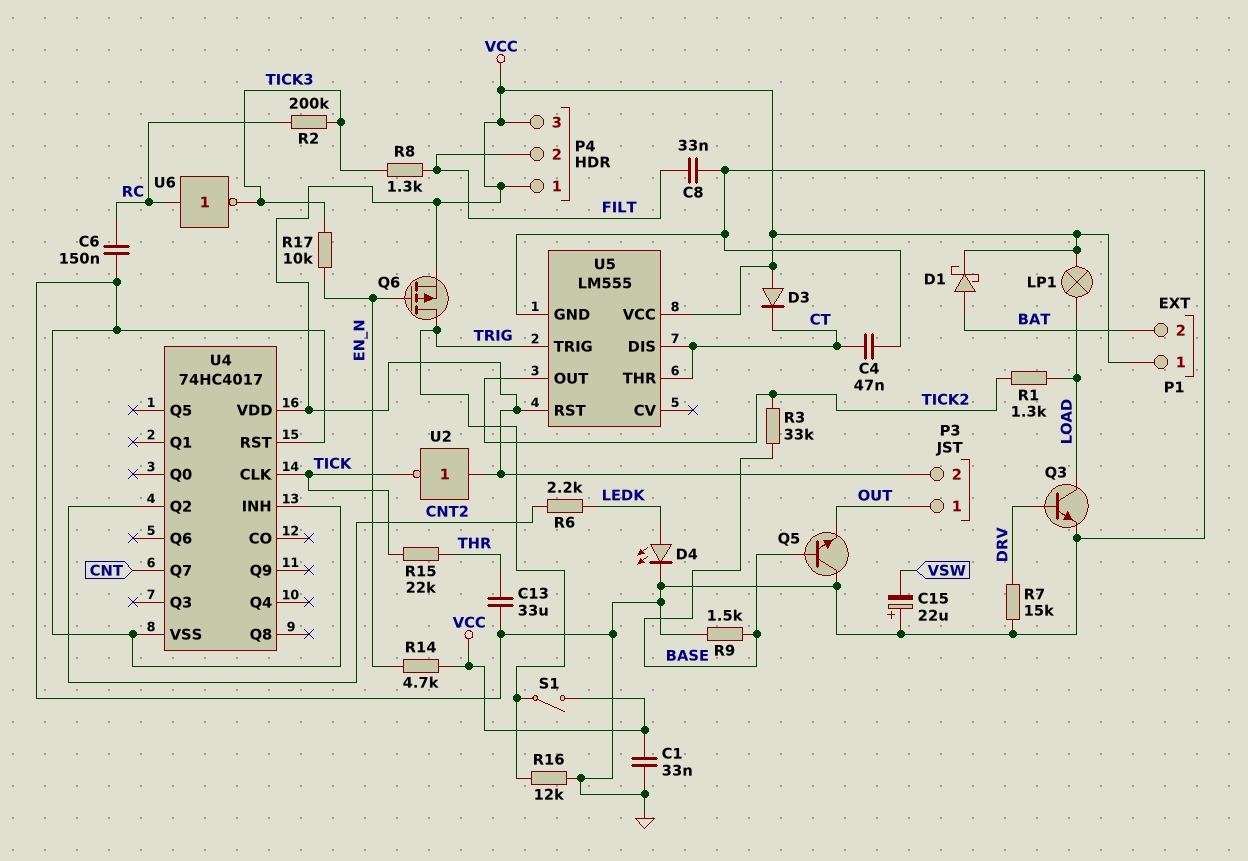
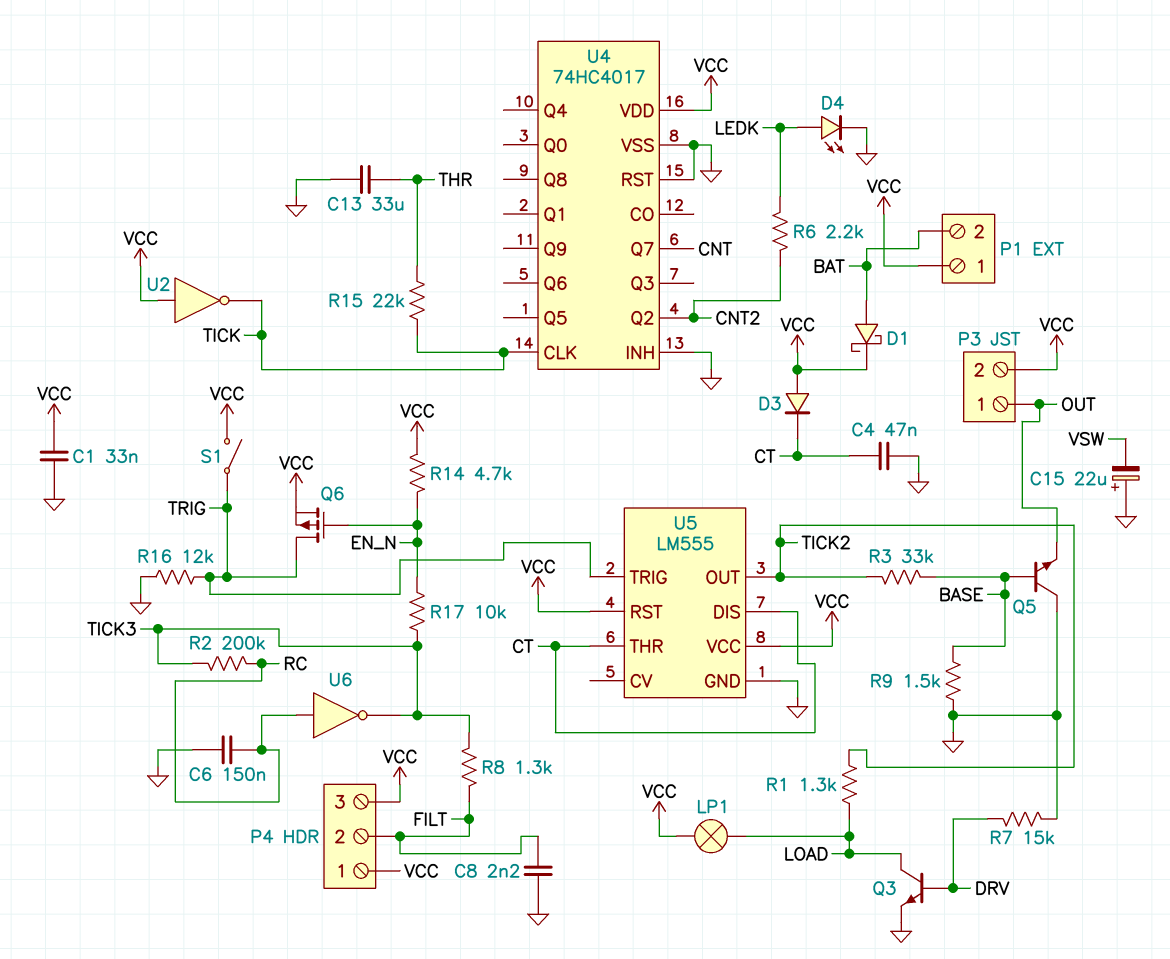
C8: 33nF (FILT, GND) -> 2.2nF (FILT, GND)

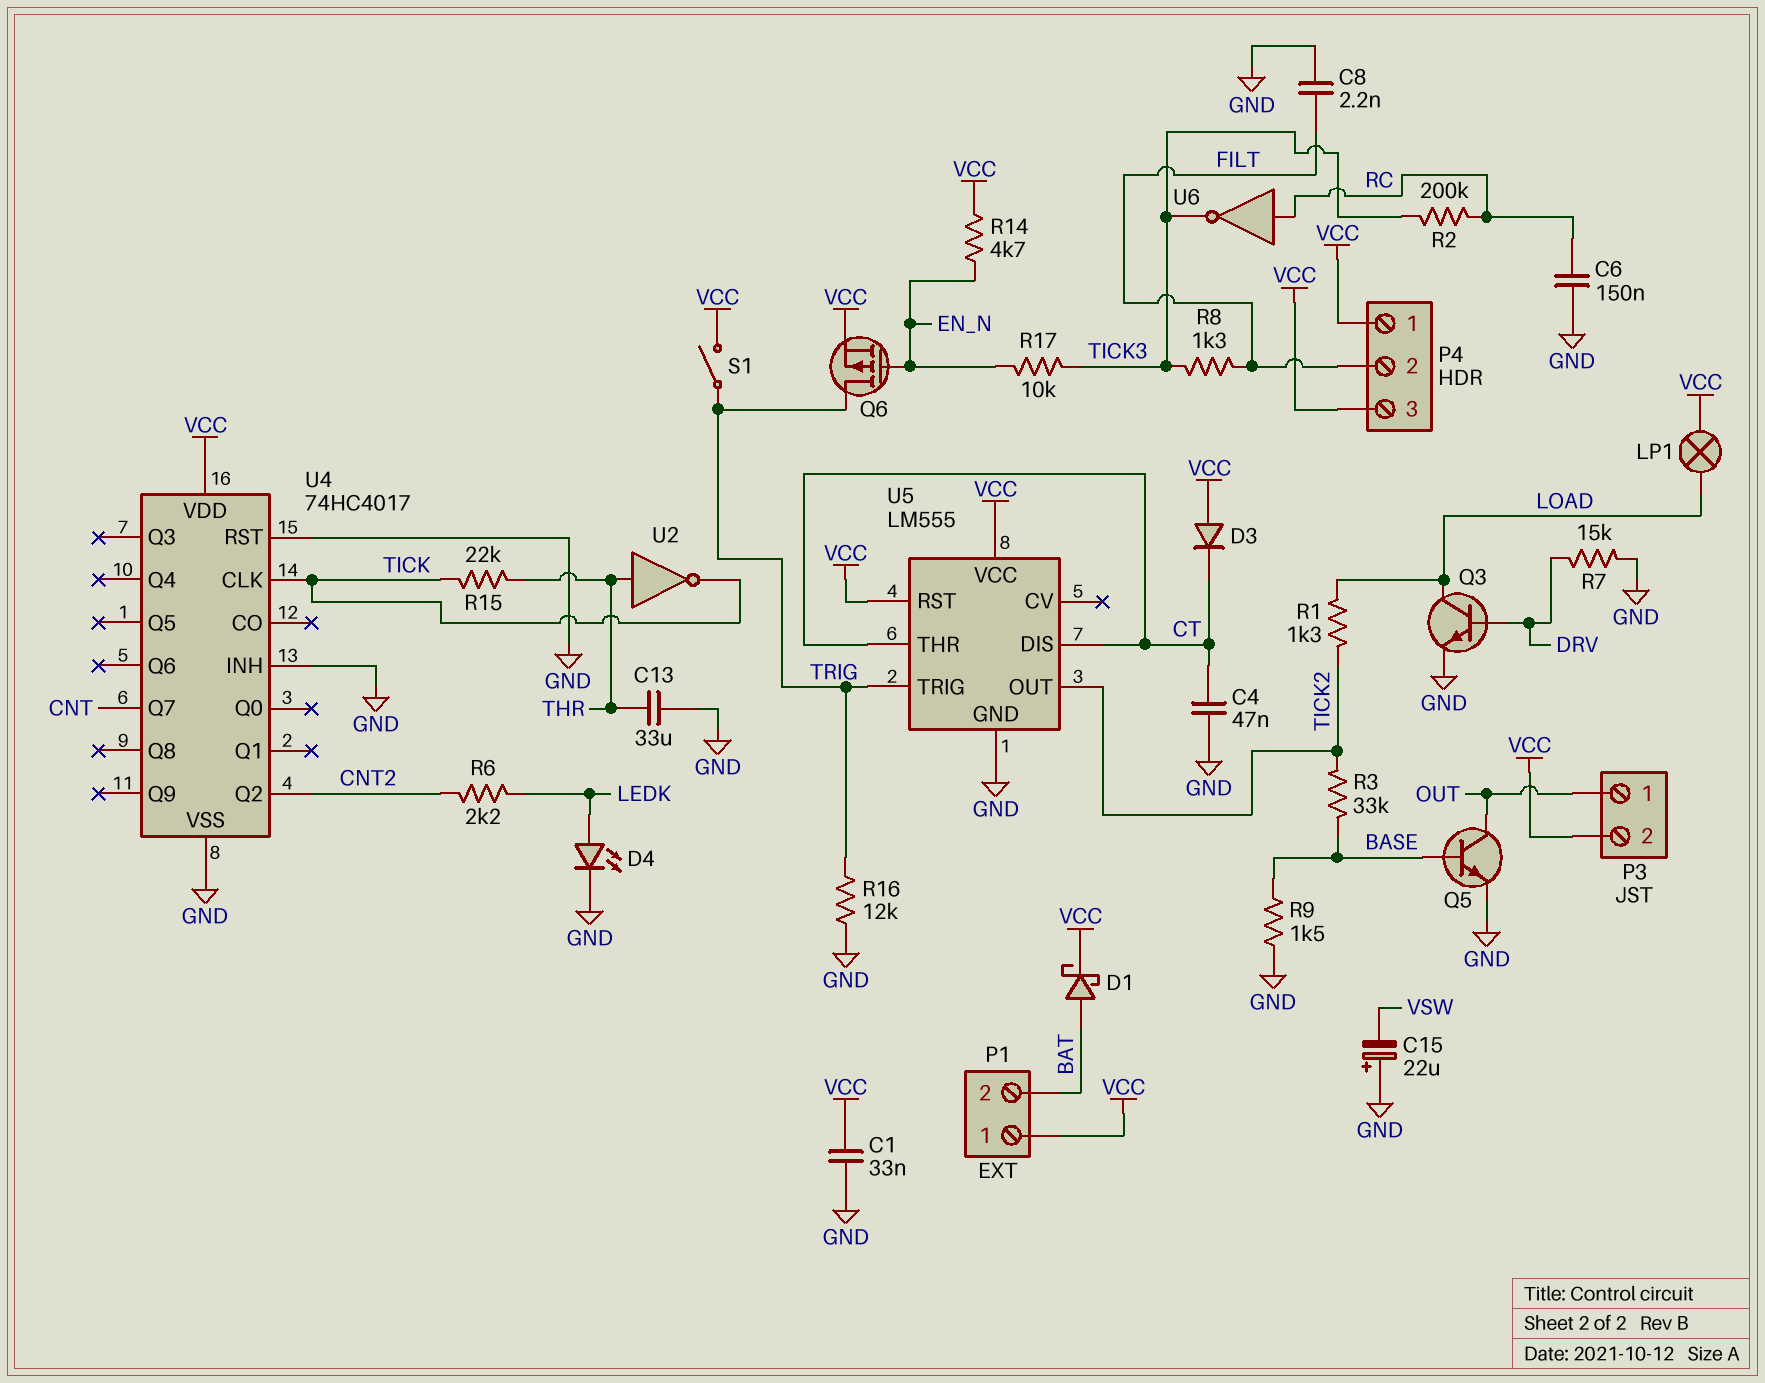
Q5: NPN (B BASE, C GND, E OUT) -> NPN (B BASE, C OUT, E GND)
U2: NOT (in VCC, out TICK) -> NOT (in THR, out TICK)

